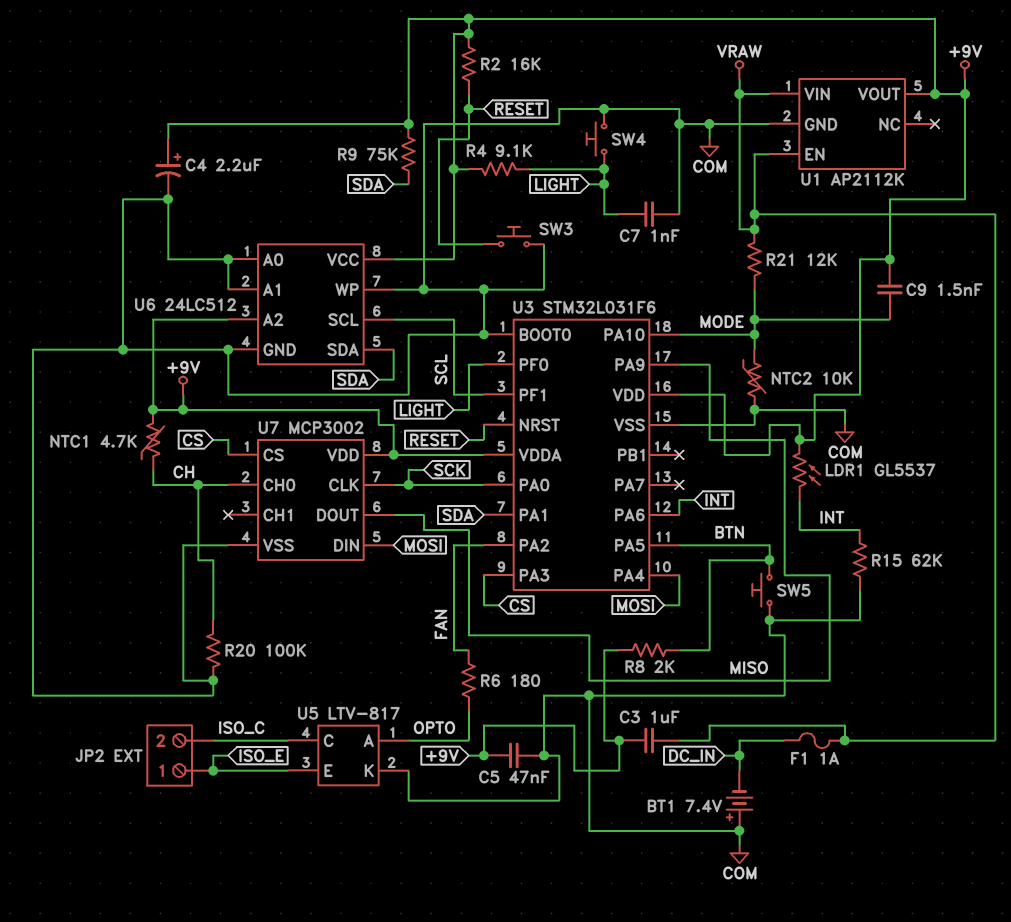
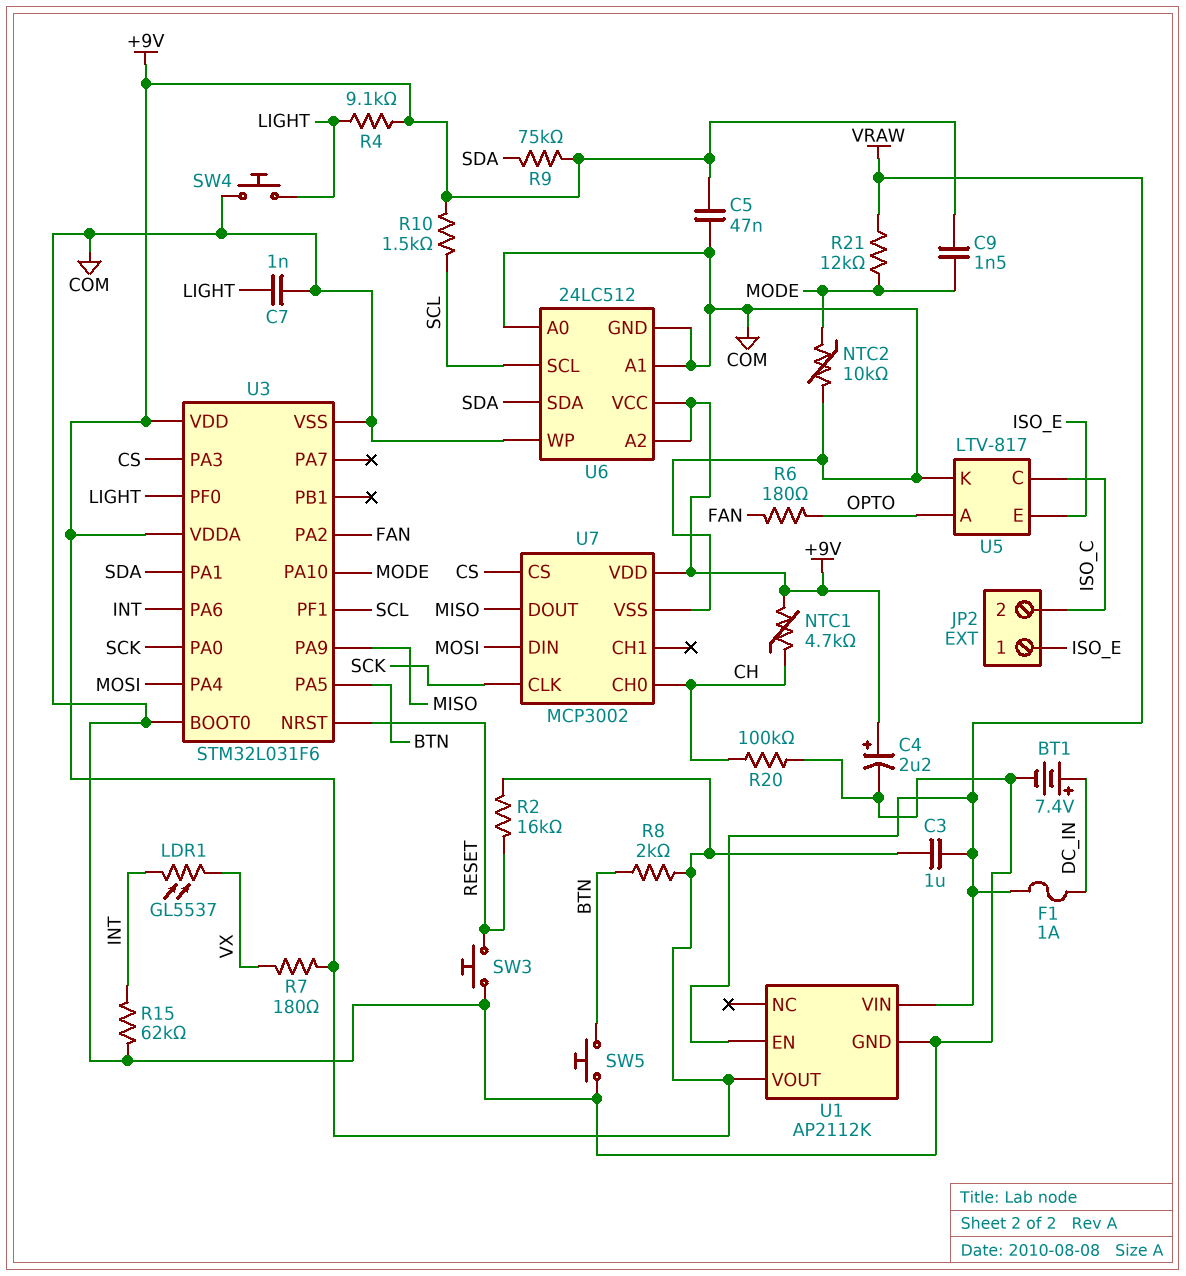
BT1: 7.4V (plus COM, minus DC_IN) -> 7.4V (plus DC_IN, minus COM)
LDR1: GL5537 (+9V, INT) -> GL5537 (INT, VX)
R7: none -> 180 (+9V, VX)
R10: none -> 1.5k (+9V, SCL)

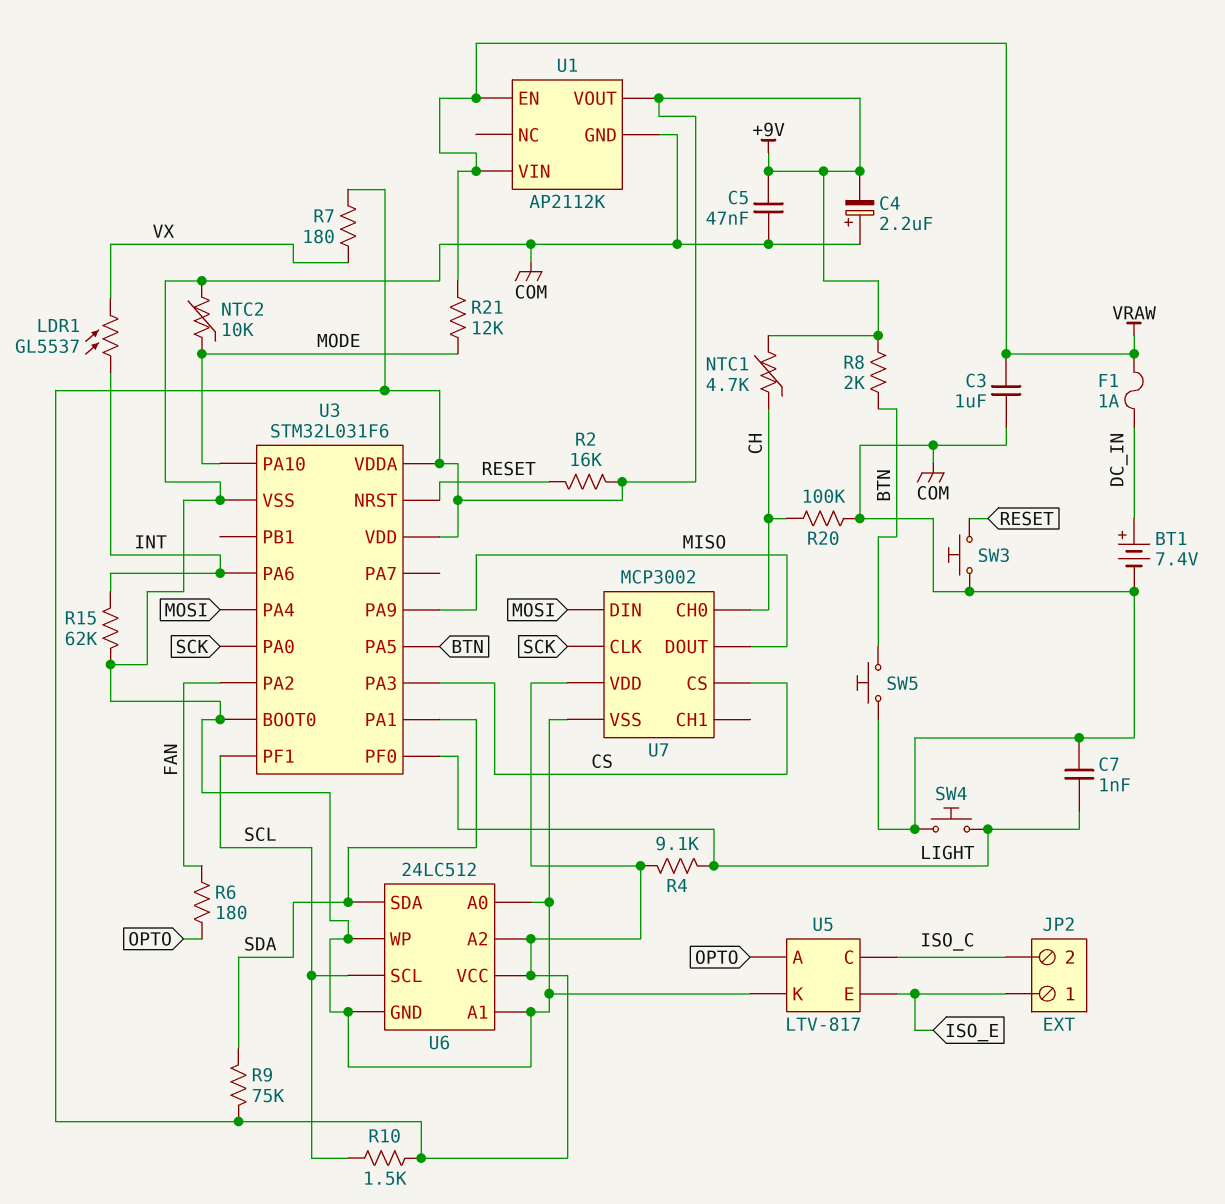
C3: 1uF (+9V, VRAW) -> 1uF (COM, VRAW)
C4: 2.2uF (plus +9V, minus COM) -> 2.2uF (plus COM, minus +9V)
C9: 1.5nF (+9V, MODE) -> none

